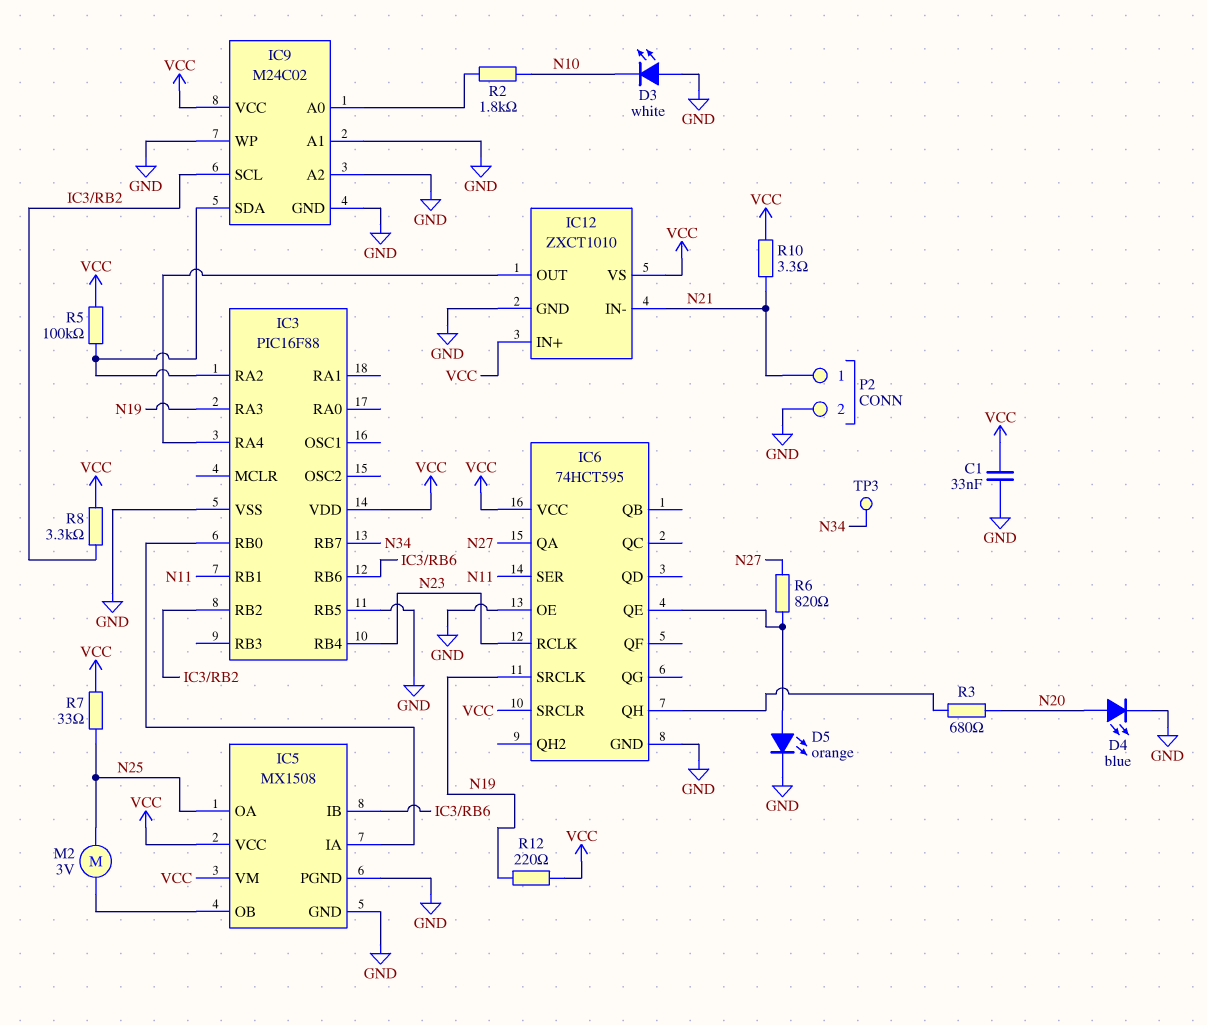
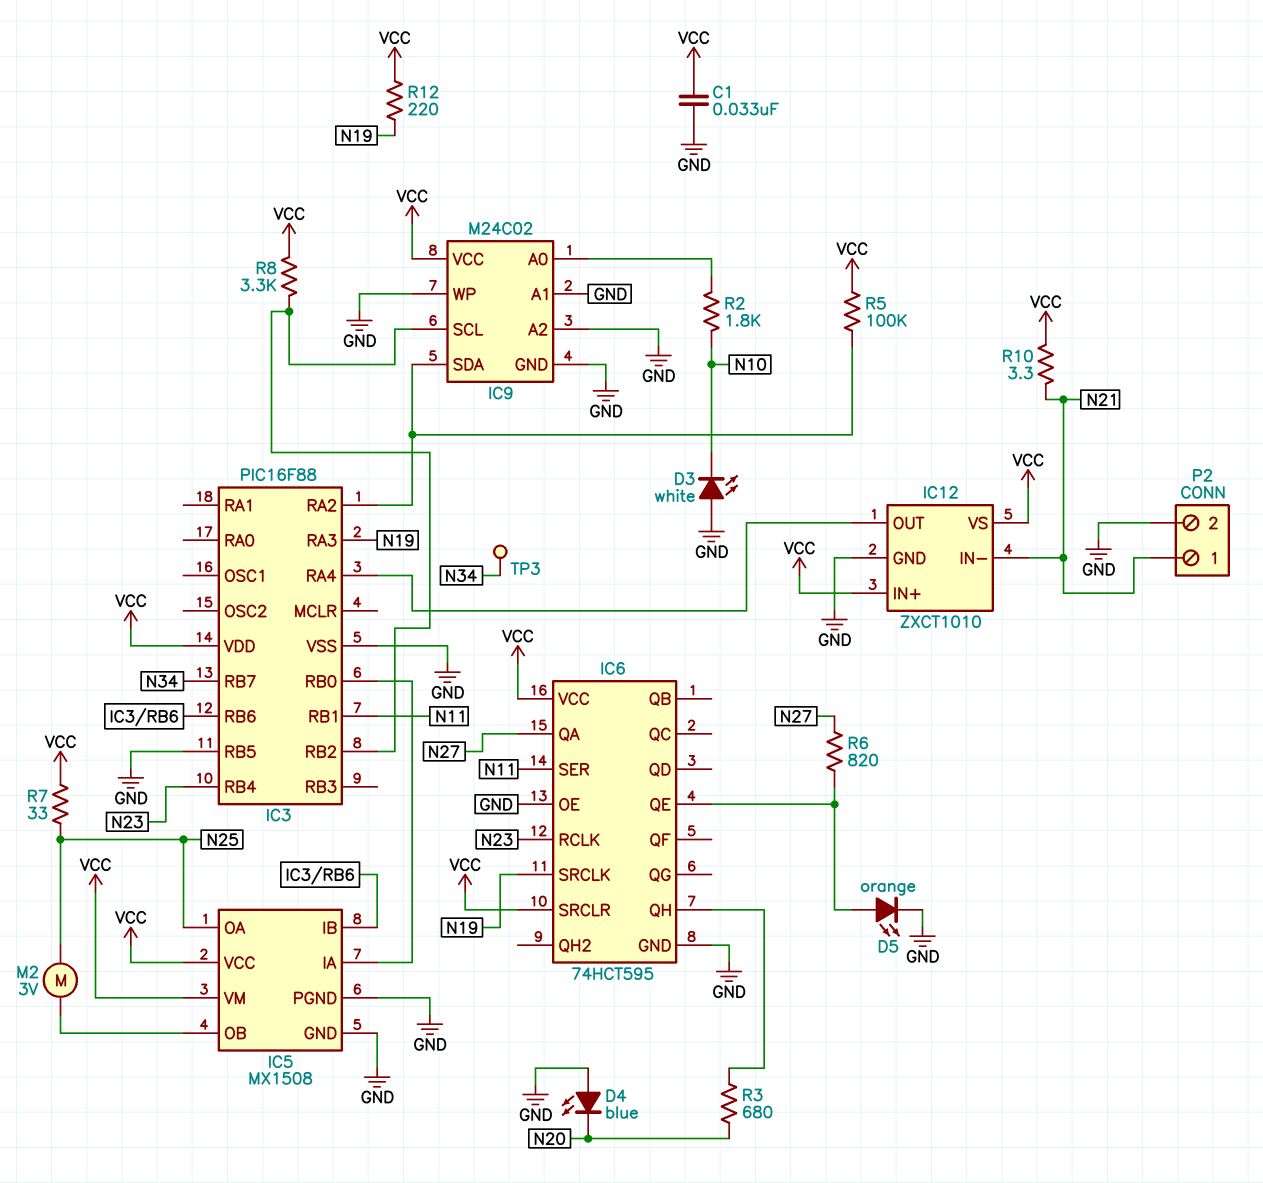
D4: LED blue (A N20, K GND) -> LED blue (A GND, K N20)

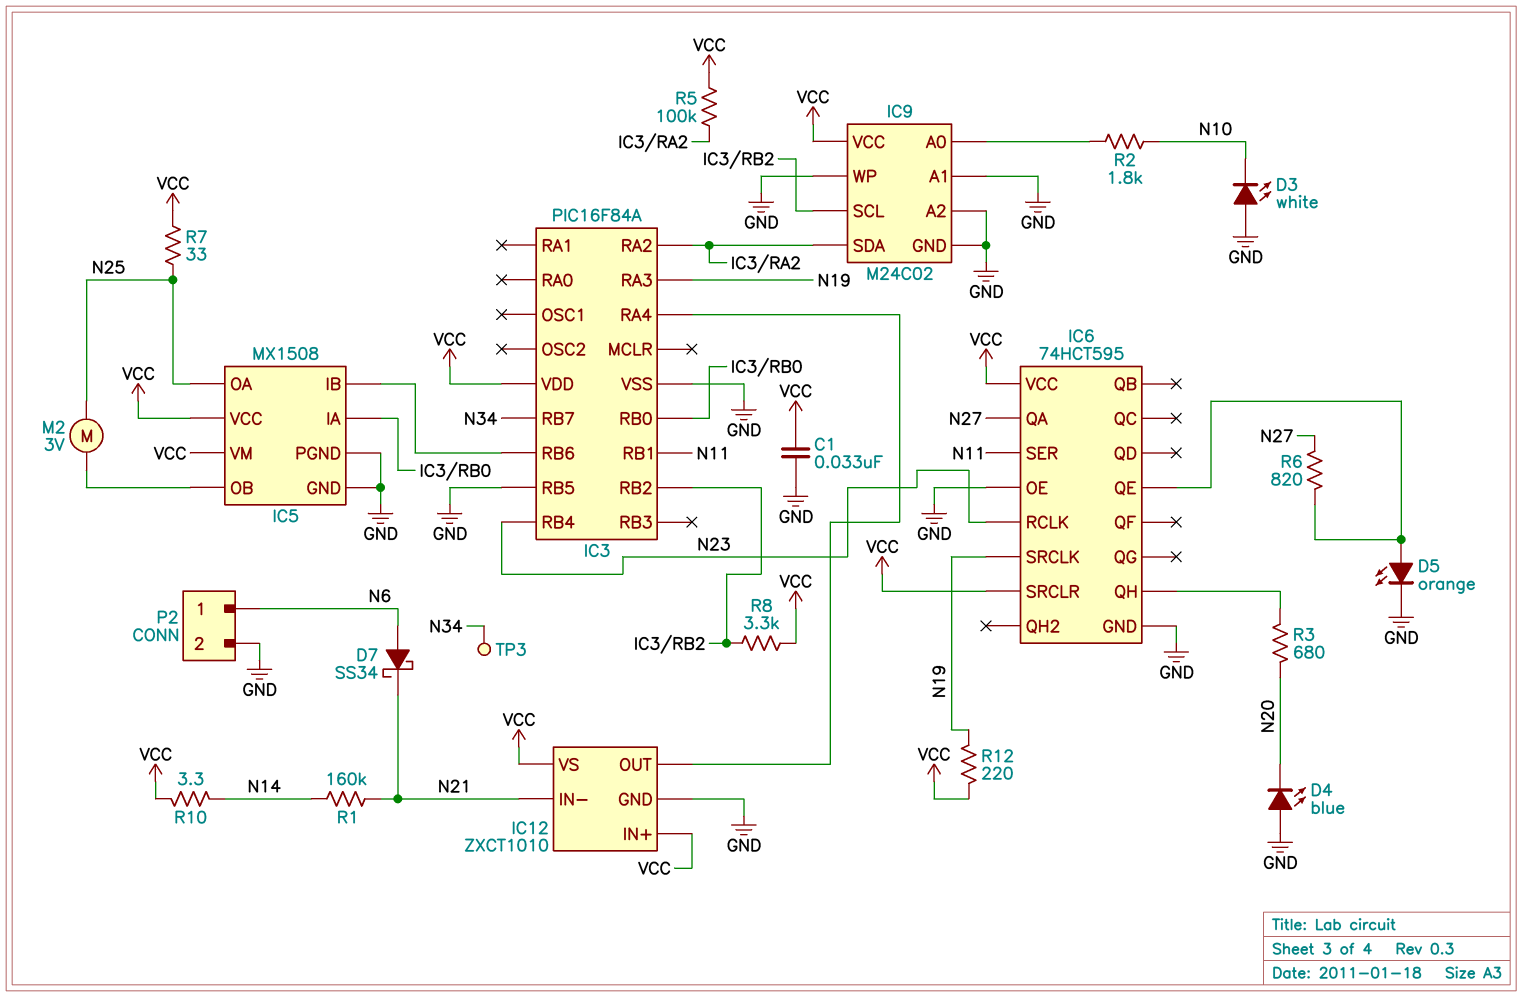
D7: none -> schottky SS34 (A N6, K N21)
IC3: PIC16F88 -> PIC16F84A
P2 pin 1: N21 -> N6
R1: none -> 160k (N14, N21)
R10: 3.3 (N21, VCC) -> 3.3 (N14, VCC)

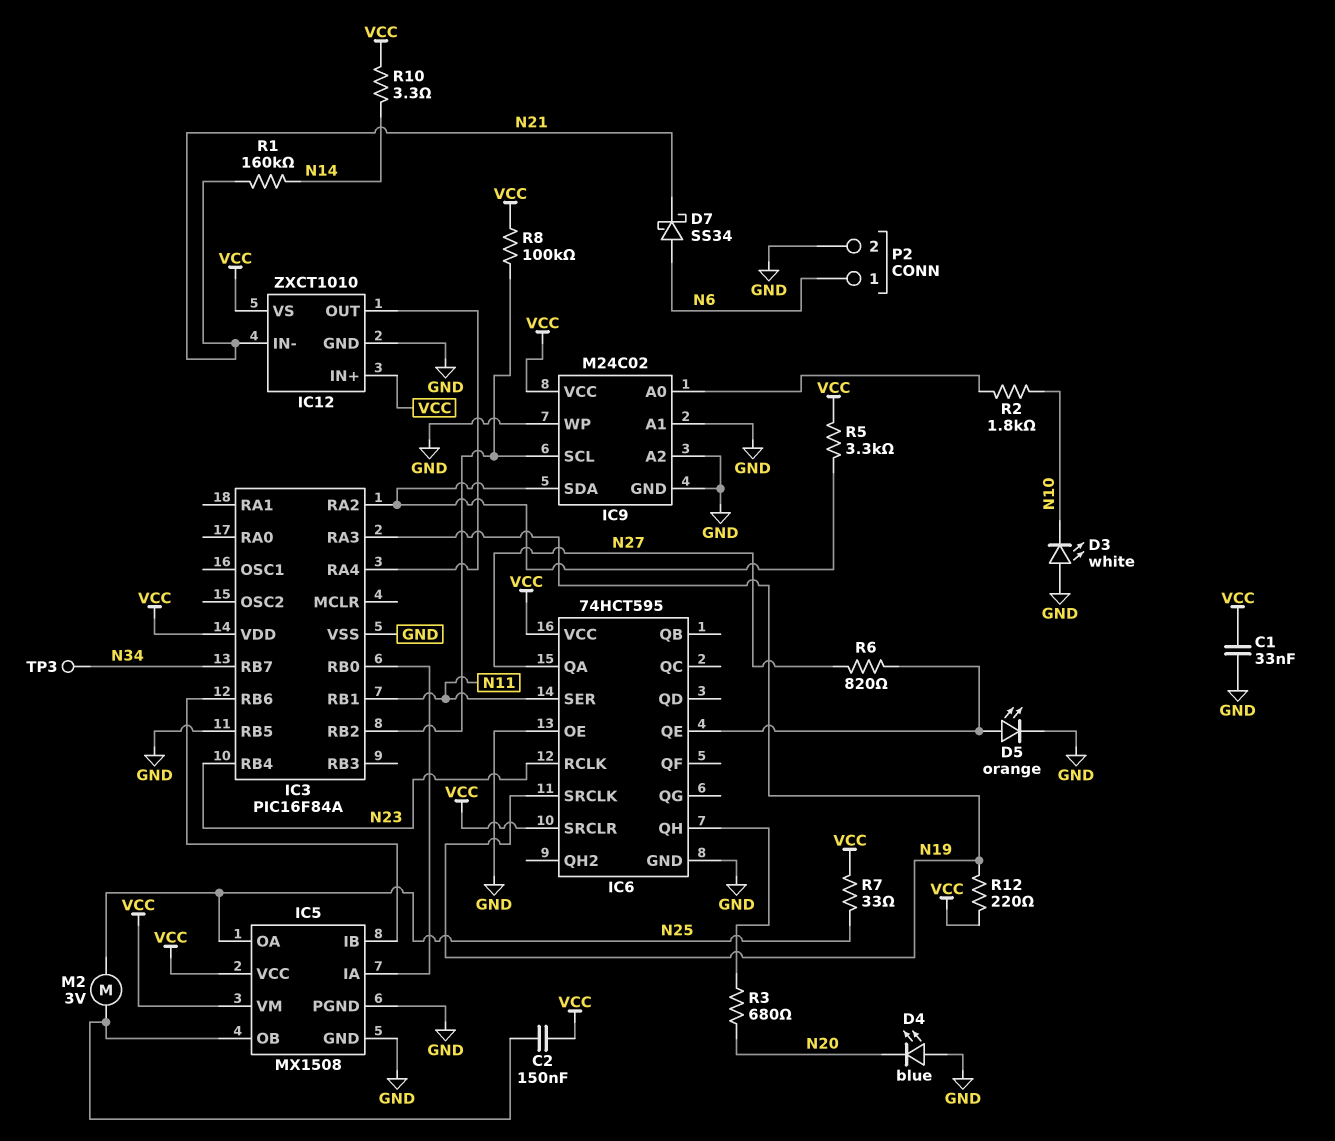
C2: none -> 150nF (IC5/OB, VCC)
R5: 100k (IC3/RA2, VCC) -> 3.3k (IC3/RA2, VCC)
R8: 3.3k (IC3/RB2, VCC) -> 100k (IC3/RB2, VCC)

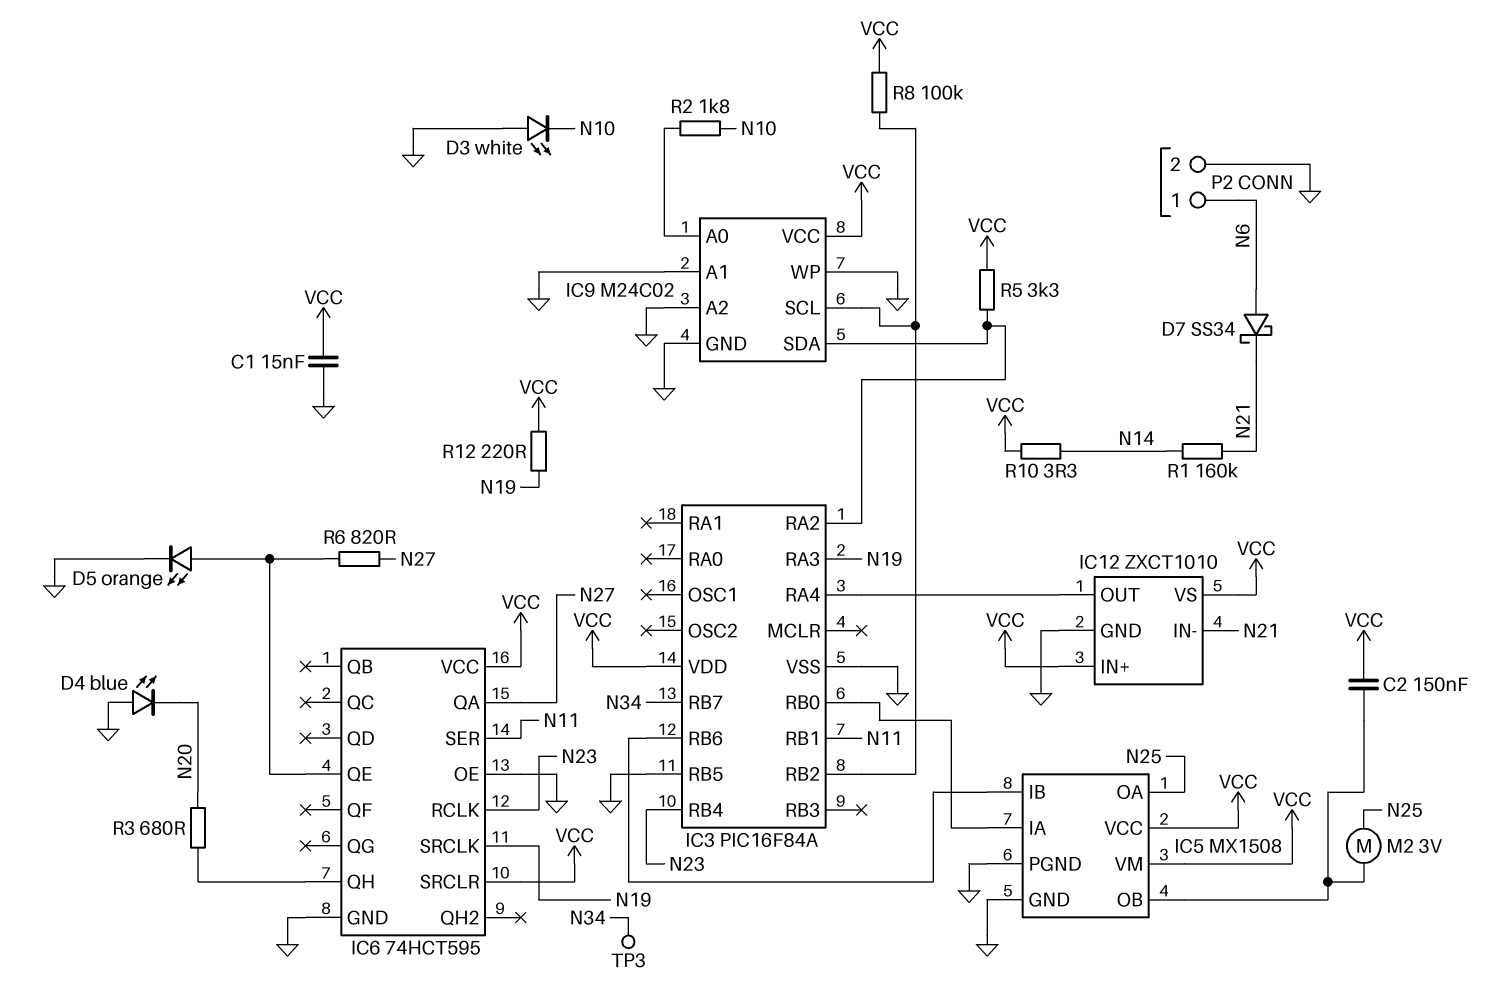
C1: 33nF (GND, VCC) -> 15nF (GND, VCC)
R7: 33 (N25, VCC) -> none

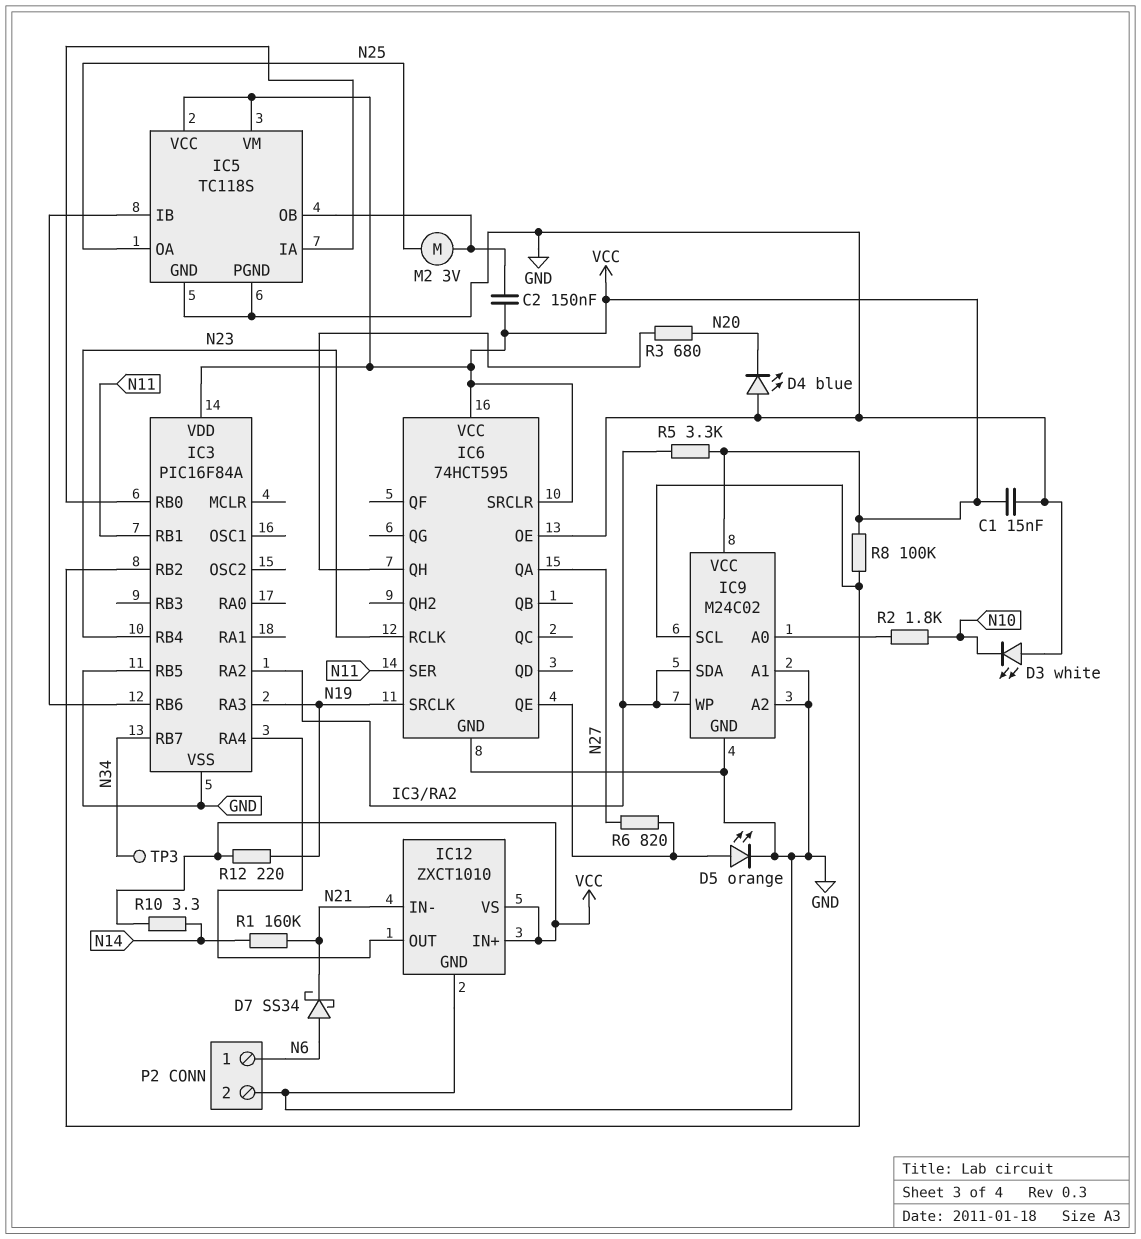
IC5: MX1508 -> TC118S
IC9 pin WP: GND -> IC3/RA2

